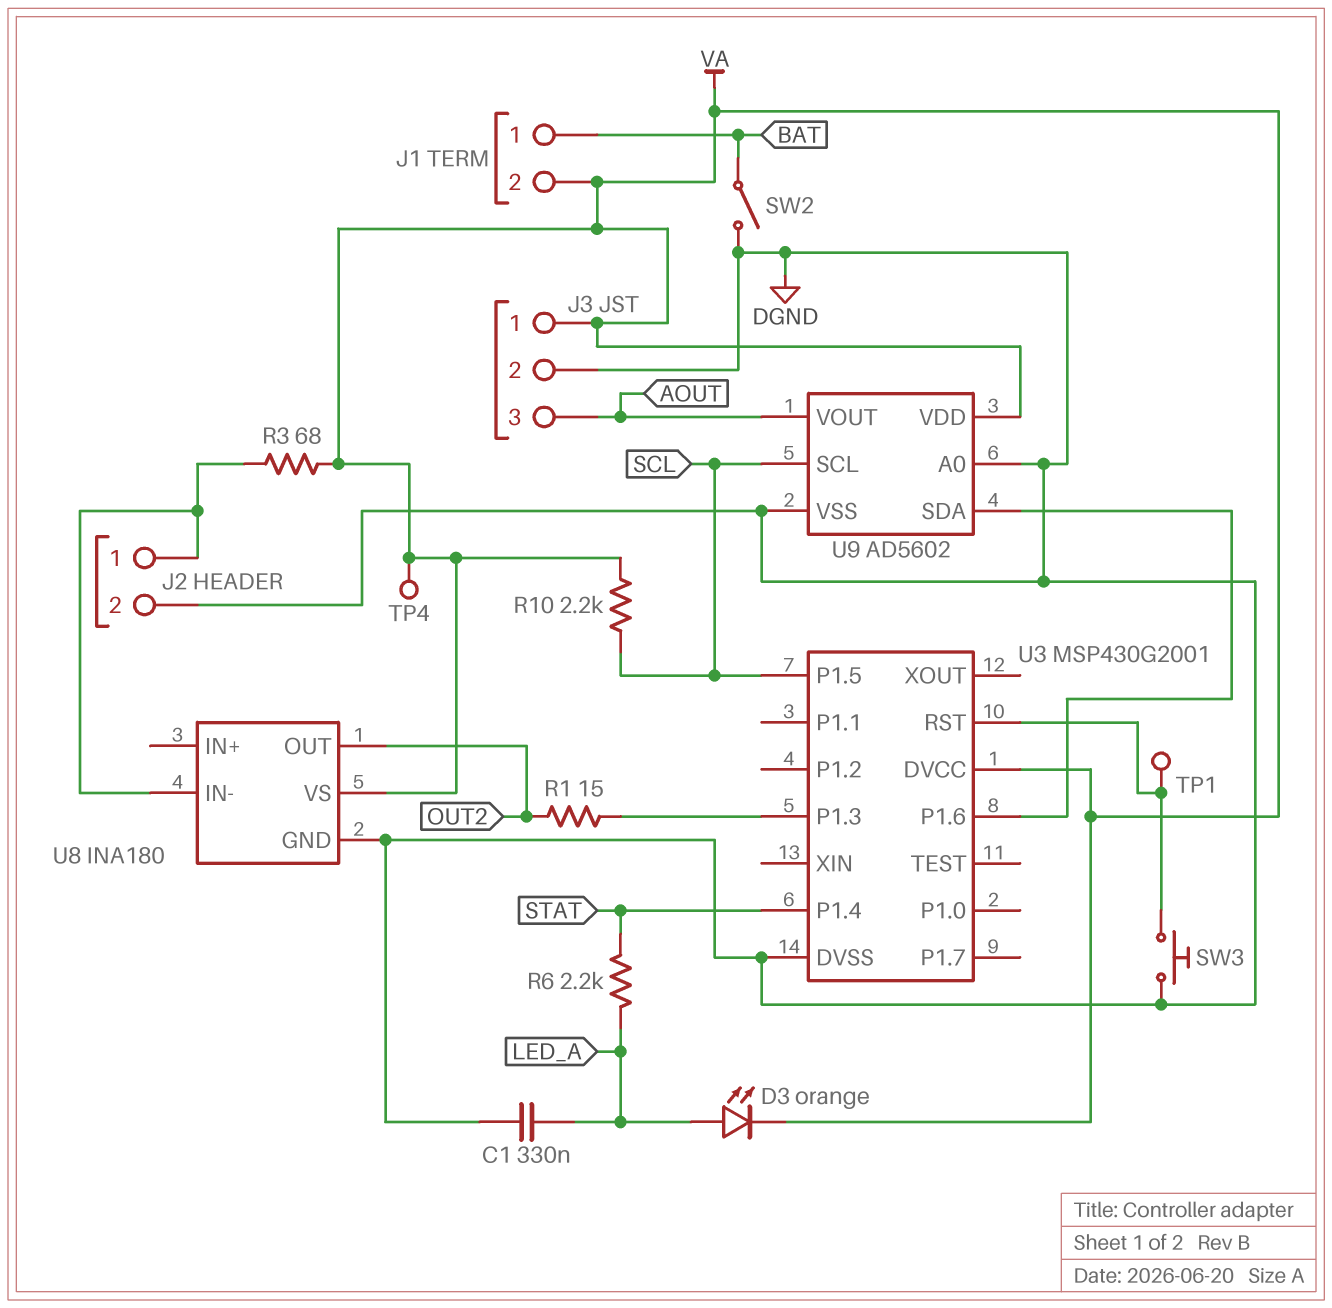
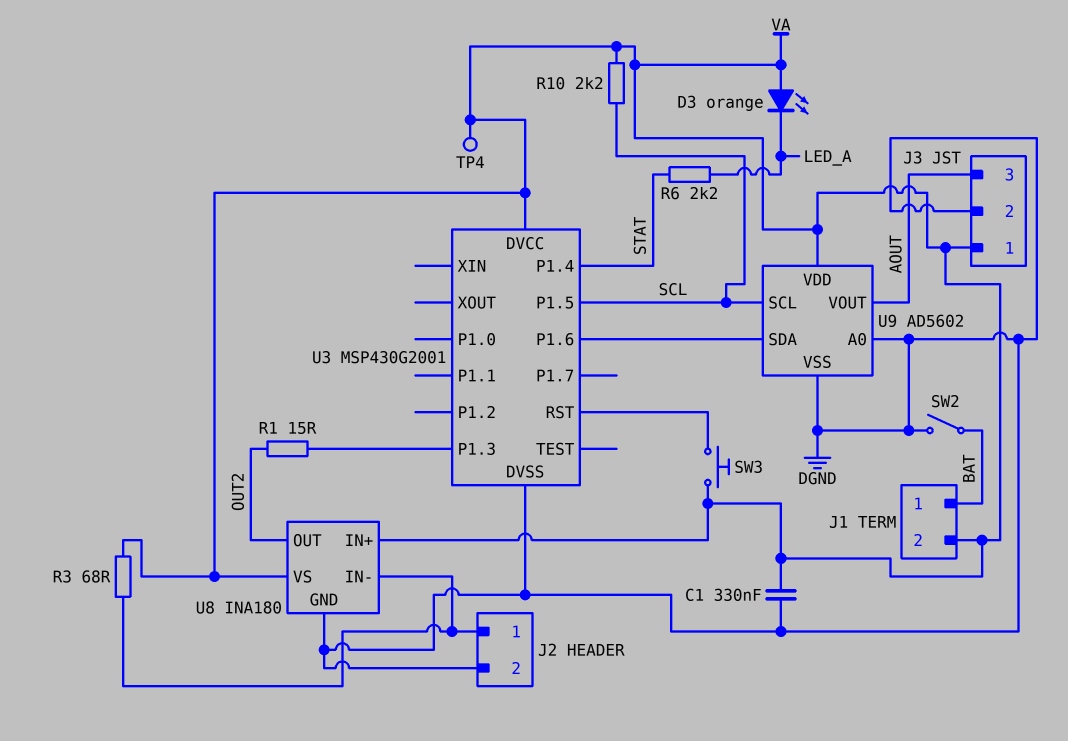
C1: 330nF (DGND, LED_A) -> 330nF (DGND, VA)
D3: LED orange (A LED_A, K VA) -> LED orange (A VA, K LED_A)
SW3: button (DGND, U3/RST) -> button (U3/RST, VA)
TP1: test point (U3/RST) -> none
U8 pin IN+: none -> VA

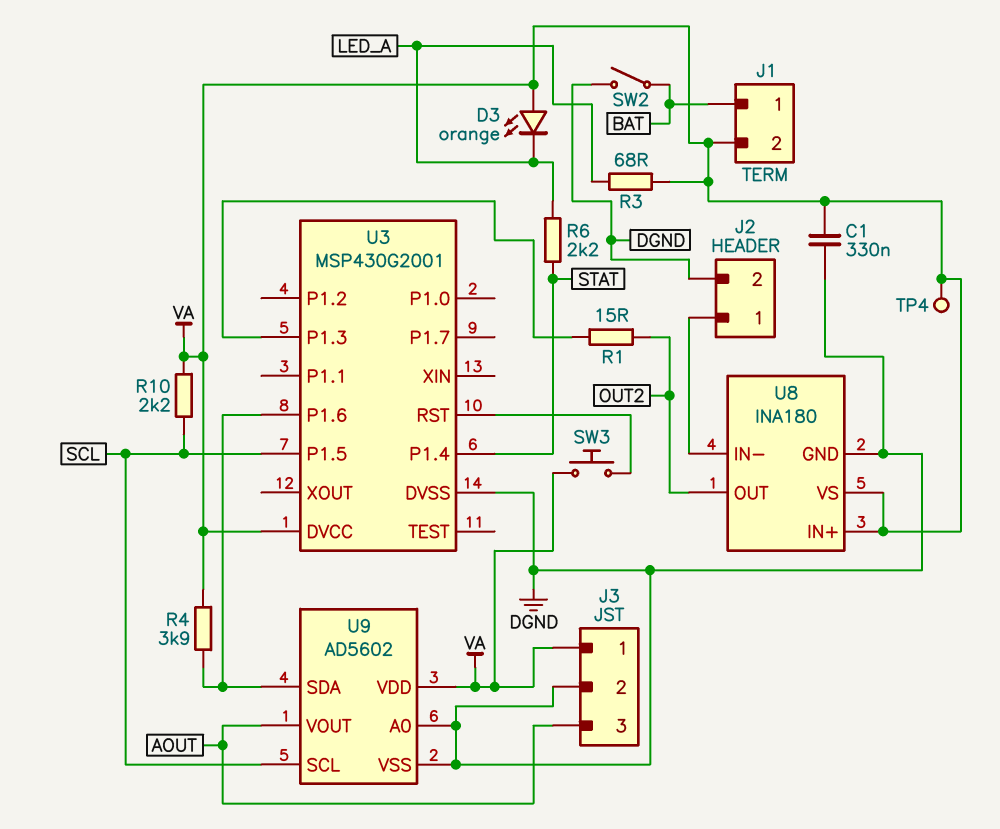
R3: 68 (J2/1, VA) -> 68 (LED_A, VA)
R4: none -> 3.9k (U3/P1.6, VA)

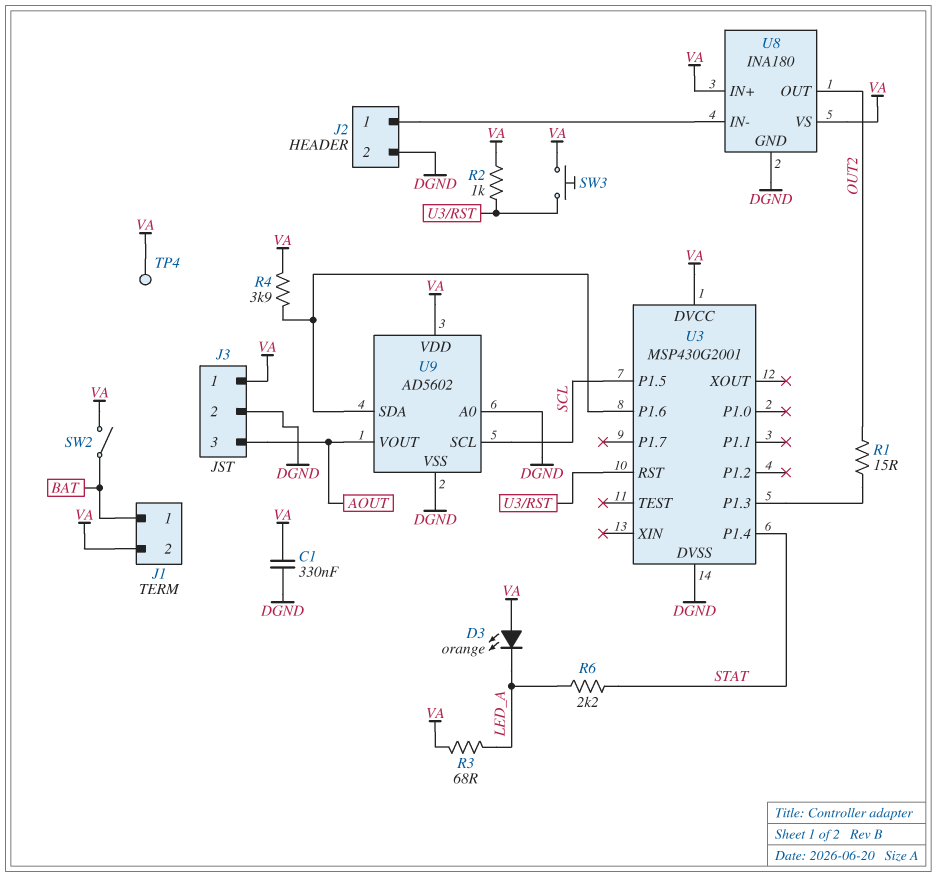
R2: none -> 1k (U3/RST, VA)
R10: 2.2k (SCL, VA) -> none
SW2: switch (BAT, DGND) -> switch (BAT, VA)

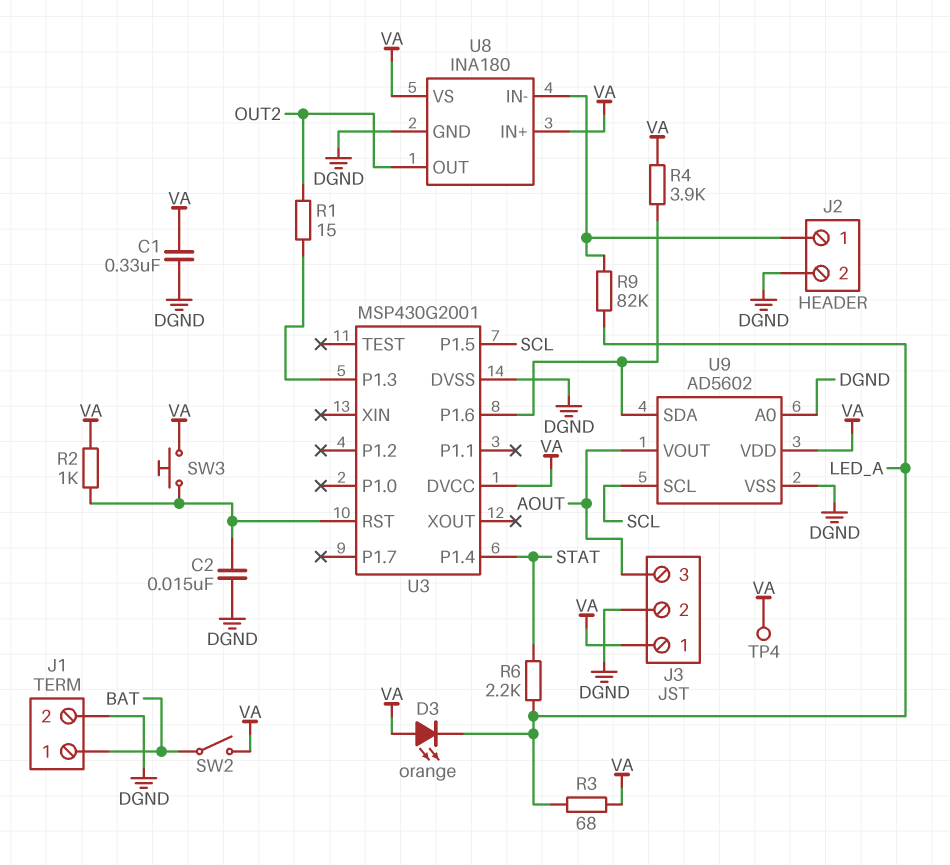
C2: none -> 15nF (DGND, U3/RST)
J1 pin 2: VA -> DGND
R9: none -> 82k (J2/1, LED_A)

